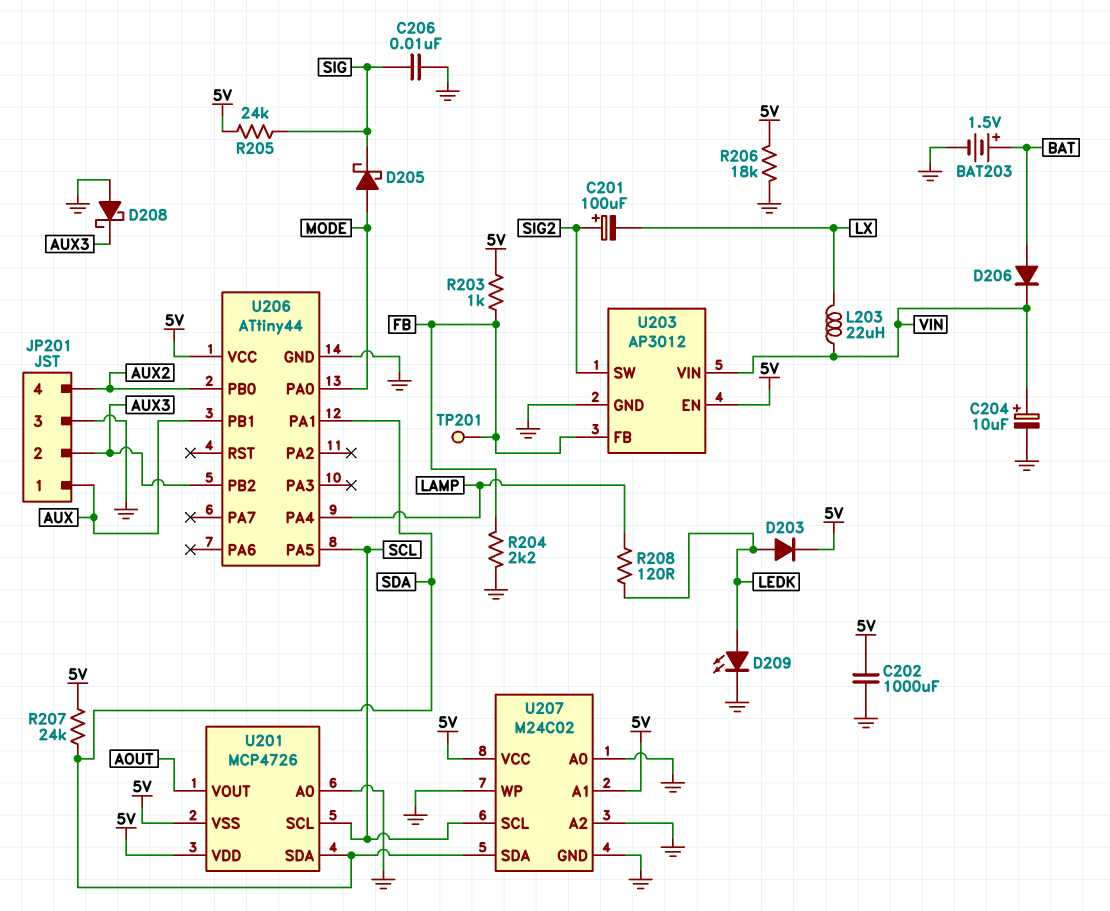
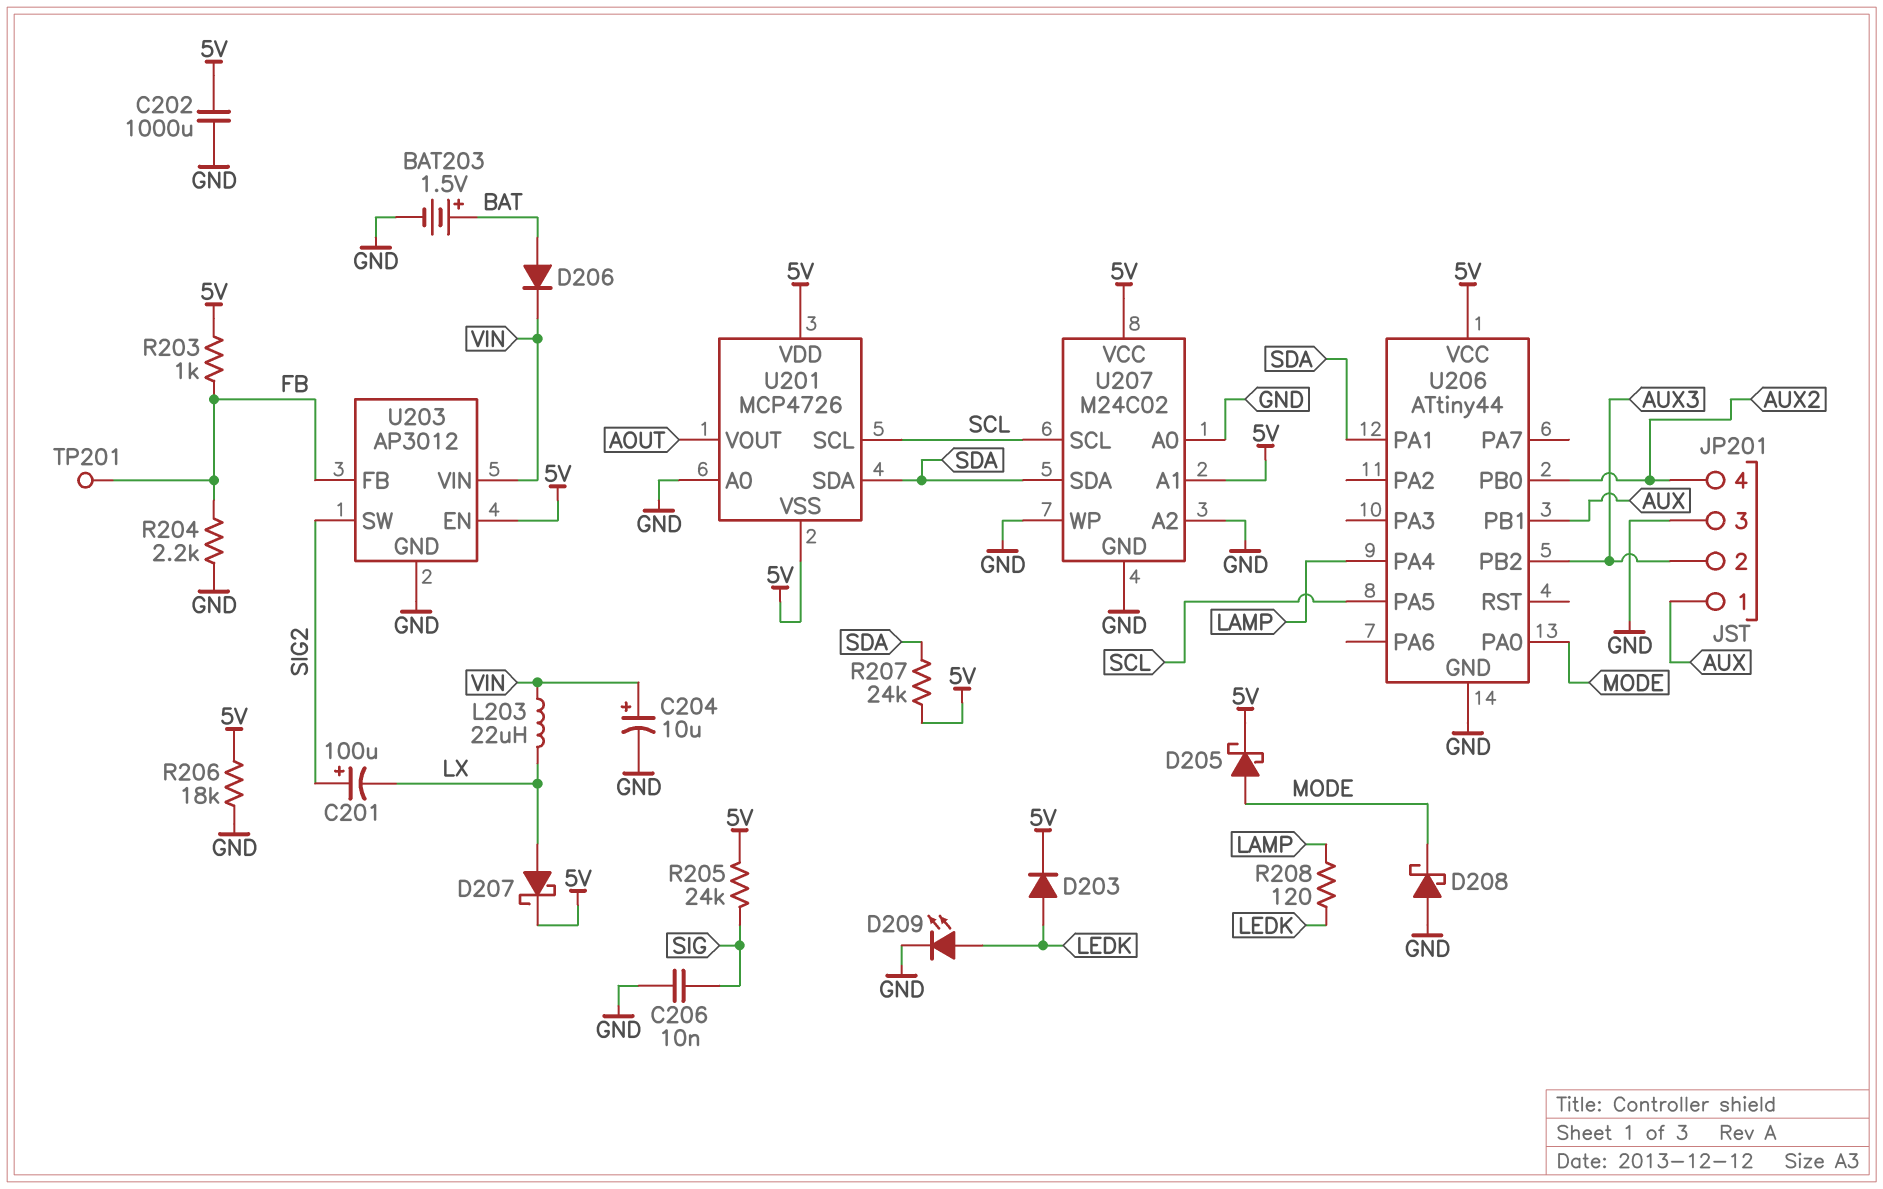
D205: schottky (A MODE, K SIG) -> schottky (A MODE, K 5V)
D207: none -> schottky (A LX, K 5V)
D208: schottky (A GND, K AUX3) -> schottky (A GND, K MODE)

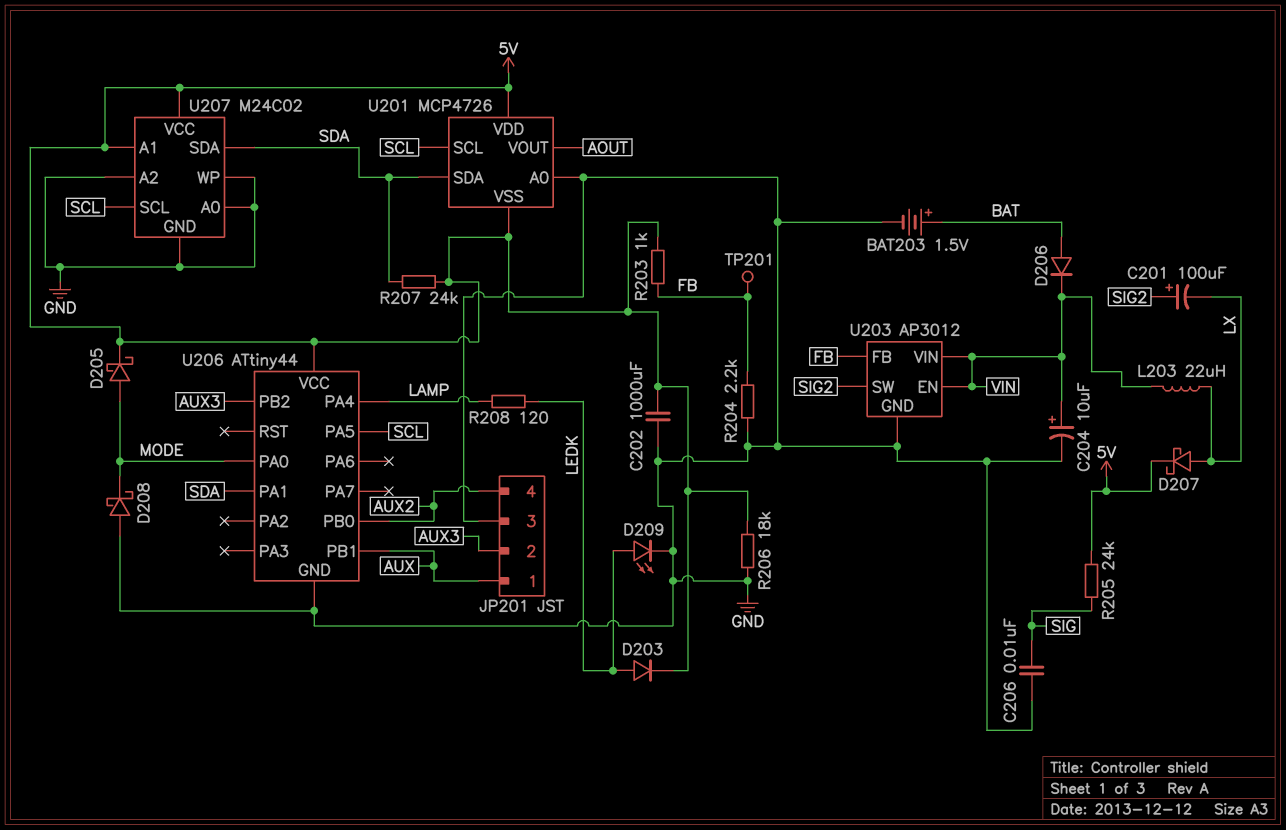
U203 pin EN: 5V -> VIN

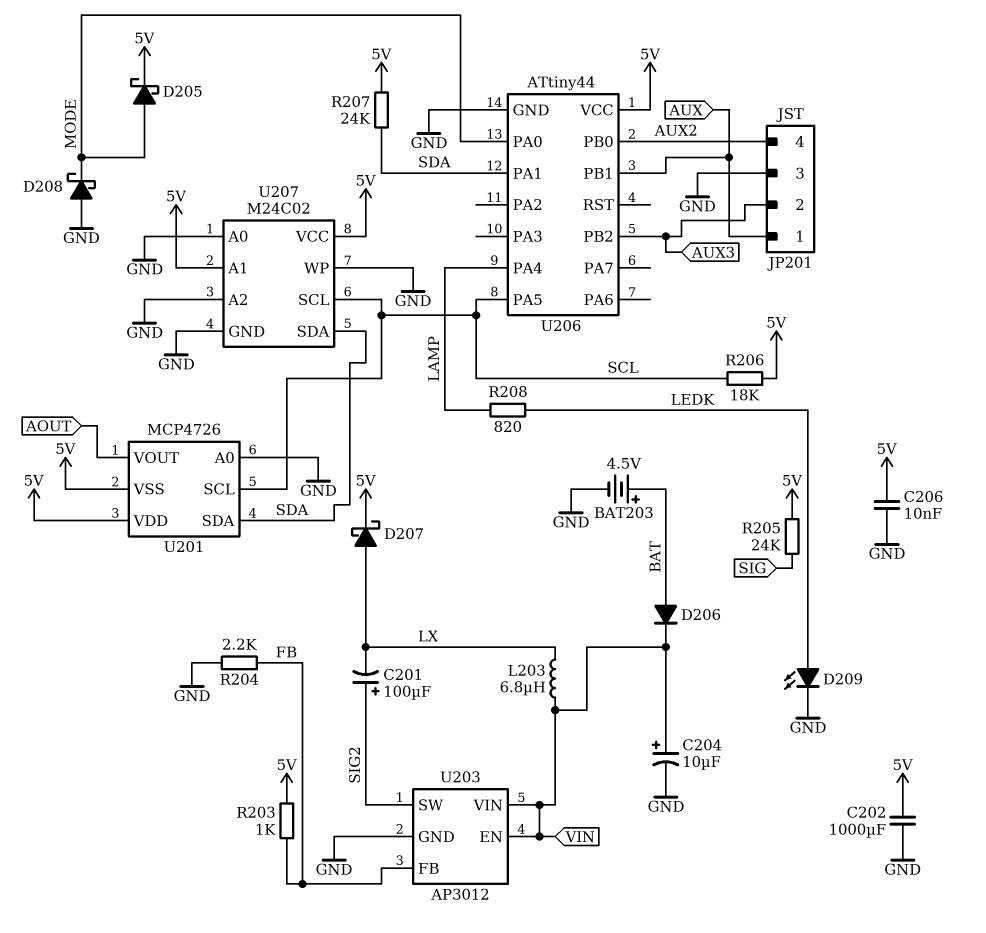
BAT203: 1.5V (plus BAT, minus GND) -> 4.5V (plus BAT, minus GND)
C206: 10nF (GND, SIG) -> 10nF (5V, GND)
D203: diode (A LEDK, K 5V) -> none
L203: 22uH (LX, VIN) -> 6.8uH (LX, VIN)
R206: 18k (5V, GND) -> 18k (5V, SCL)
R208: 120 (LAMP, LEDK) -> 820 (LAMP, LEDK)
TP201: test point (FB) -> none

